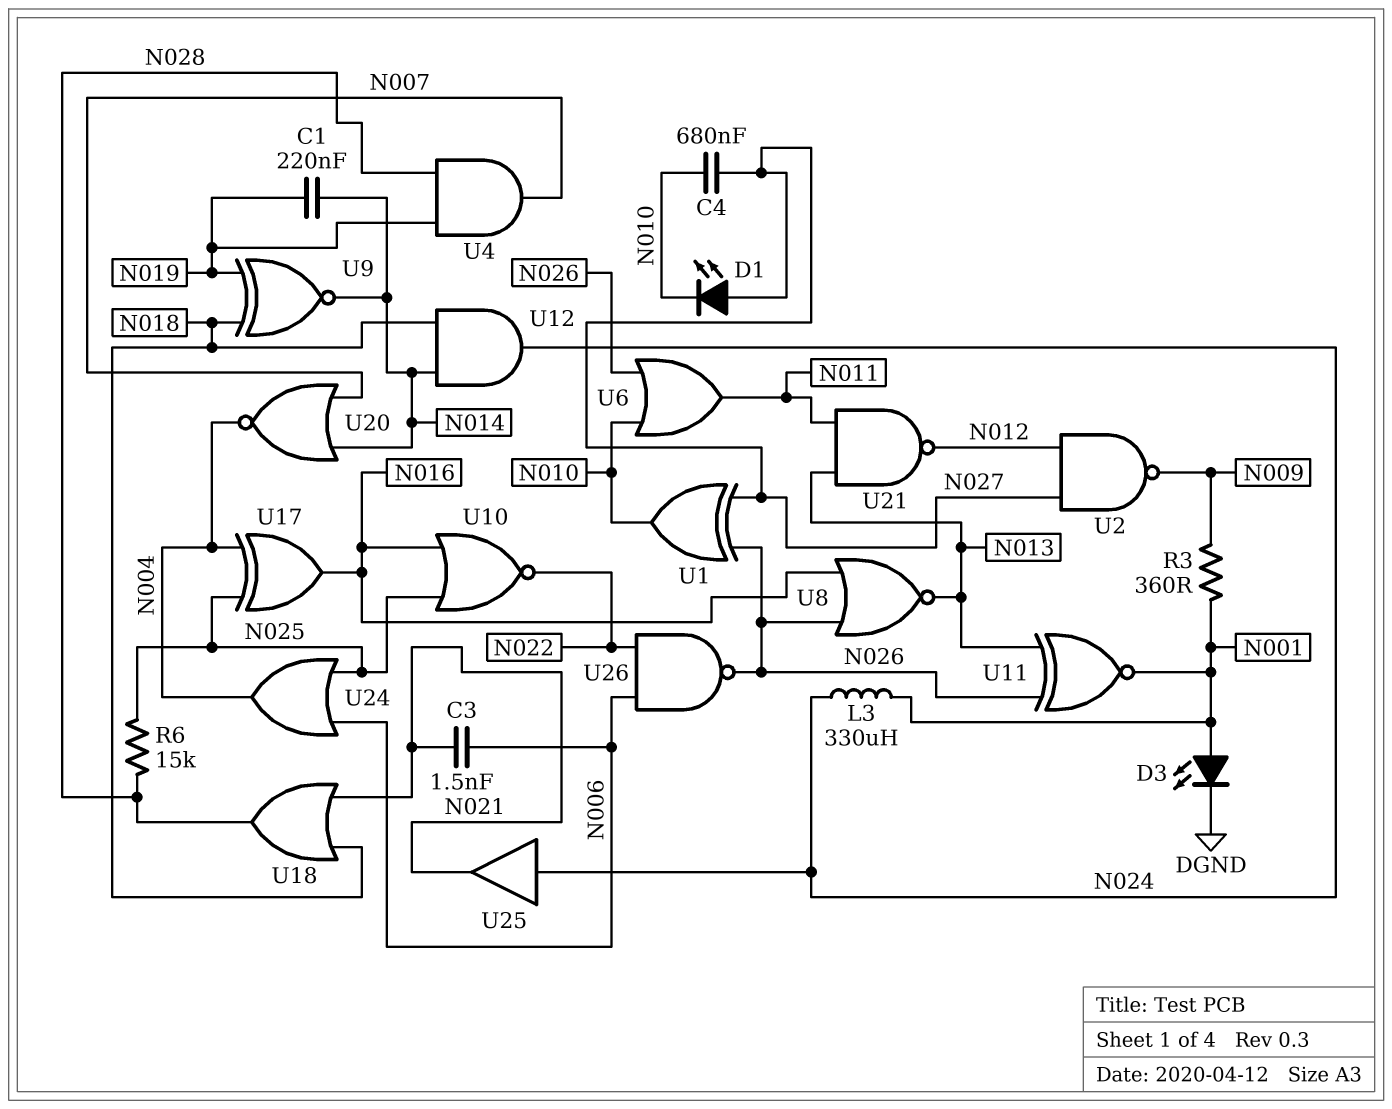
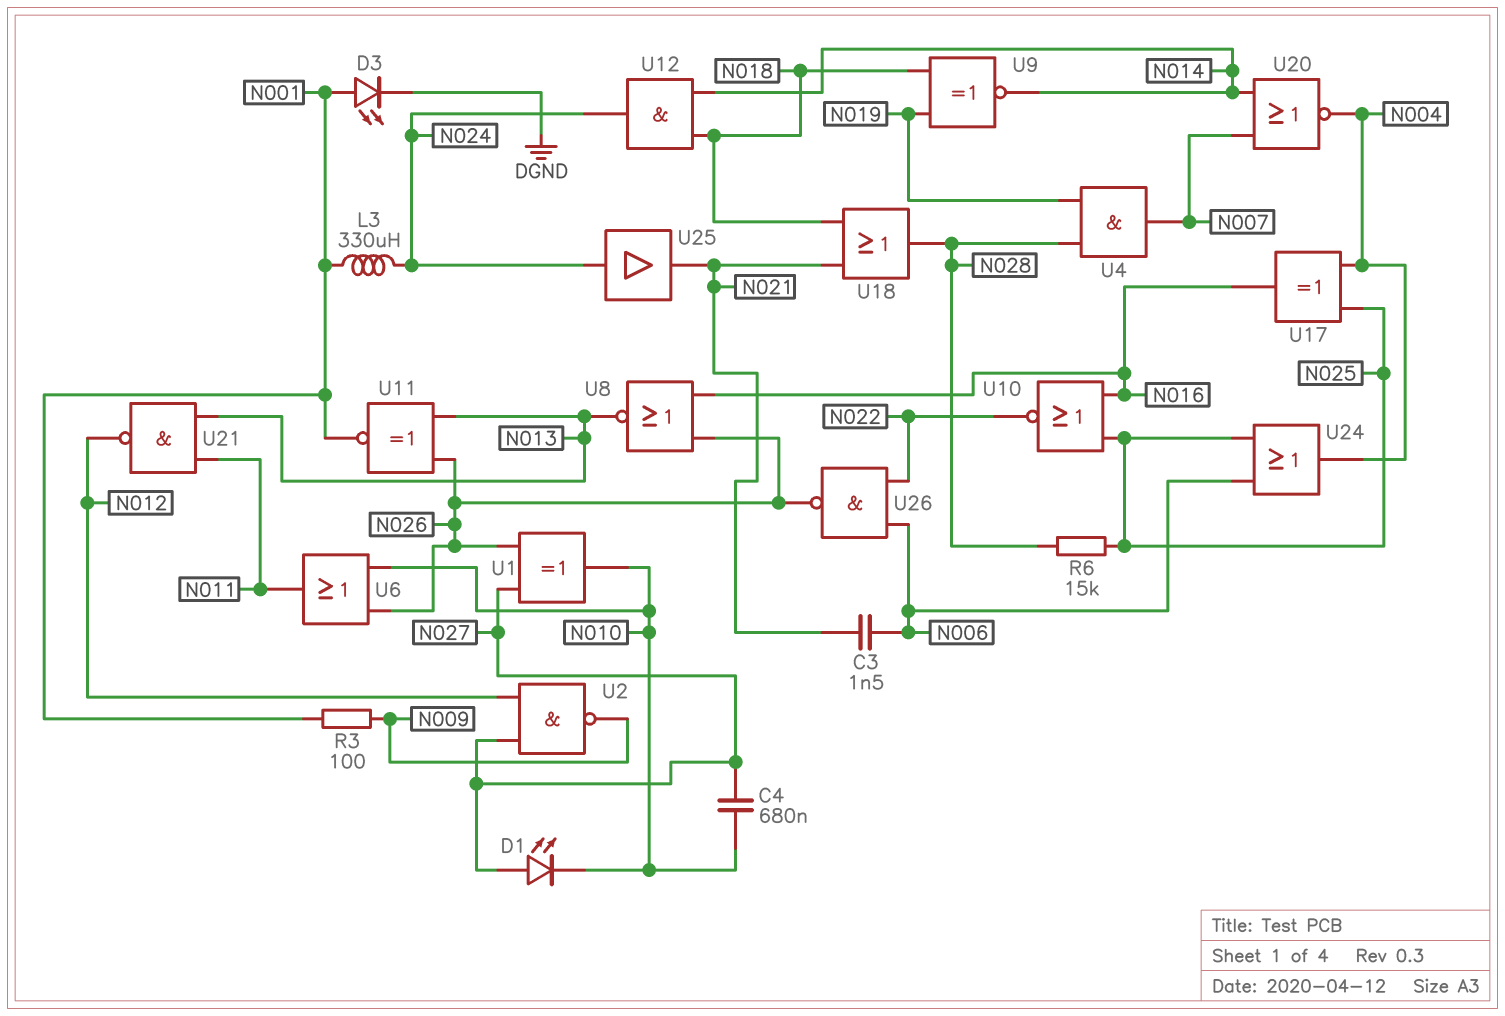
C1: 220nF (N014, N019) -> none
R3: 360 (N001, N009) -> 100 (N001, N009)

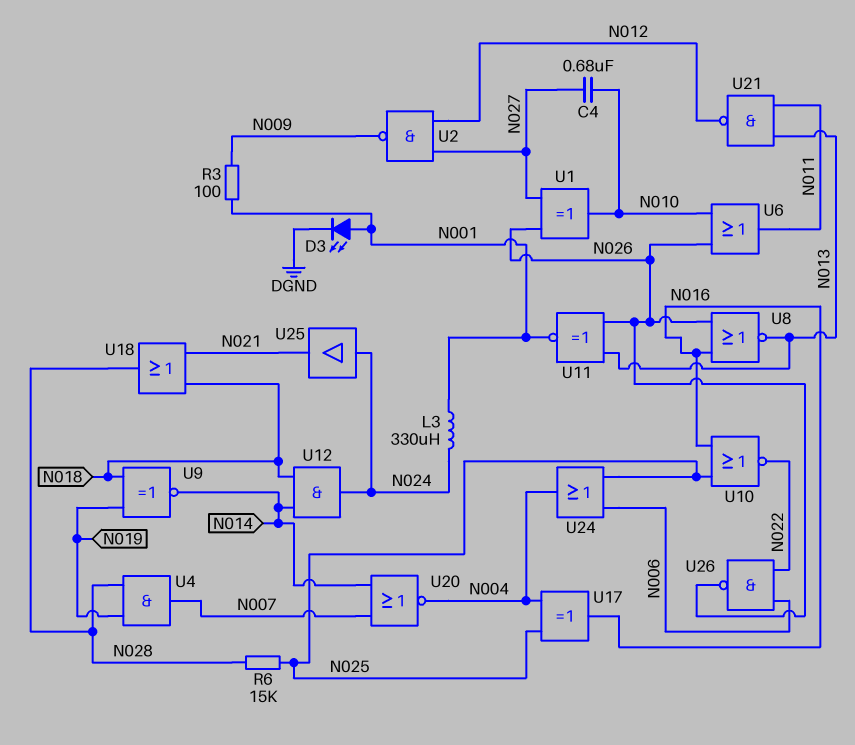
C3: 1.5nF (N006, N021) -> none
D1: LED (A N027, K N010) -> none

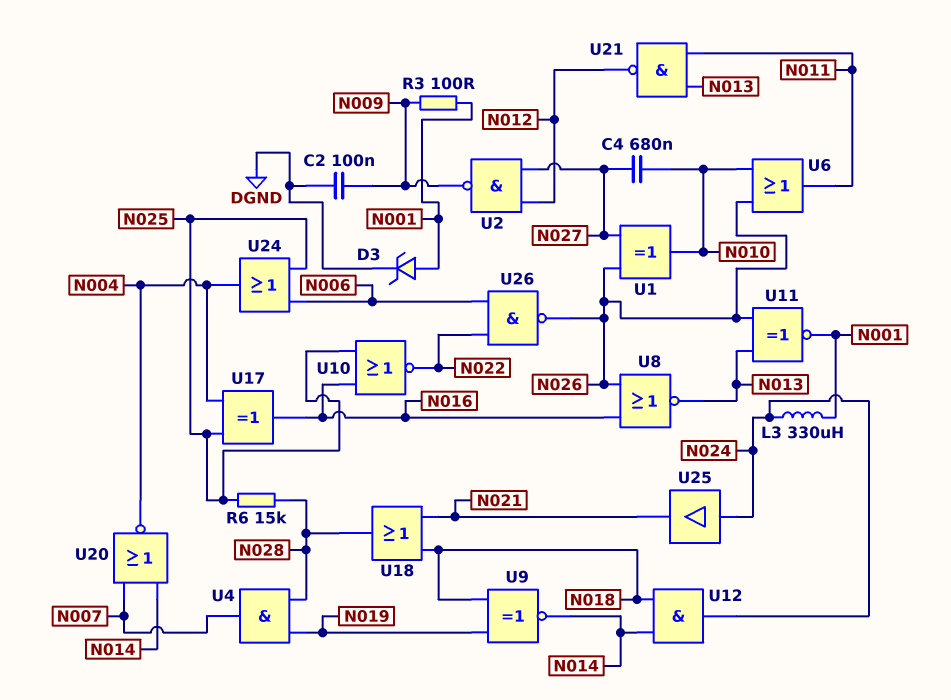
C2: none -> 100nF (DGND, N009)
D3: LED (A N001, K DGND) -> zener (A N001, K DGND)

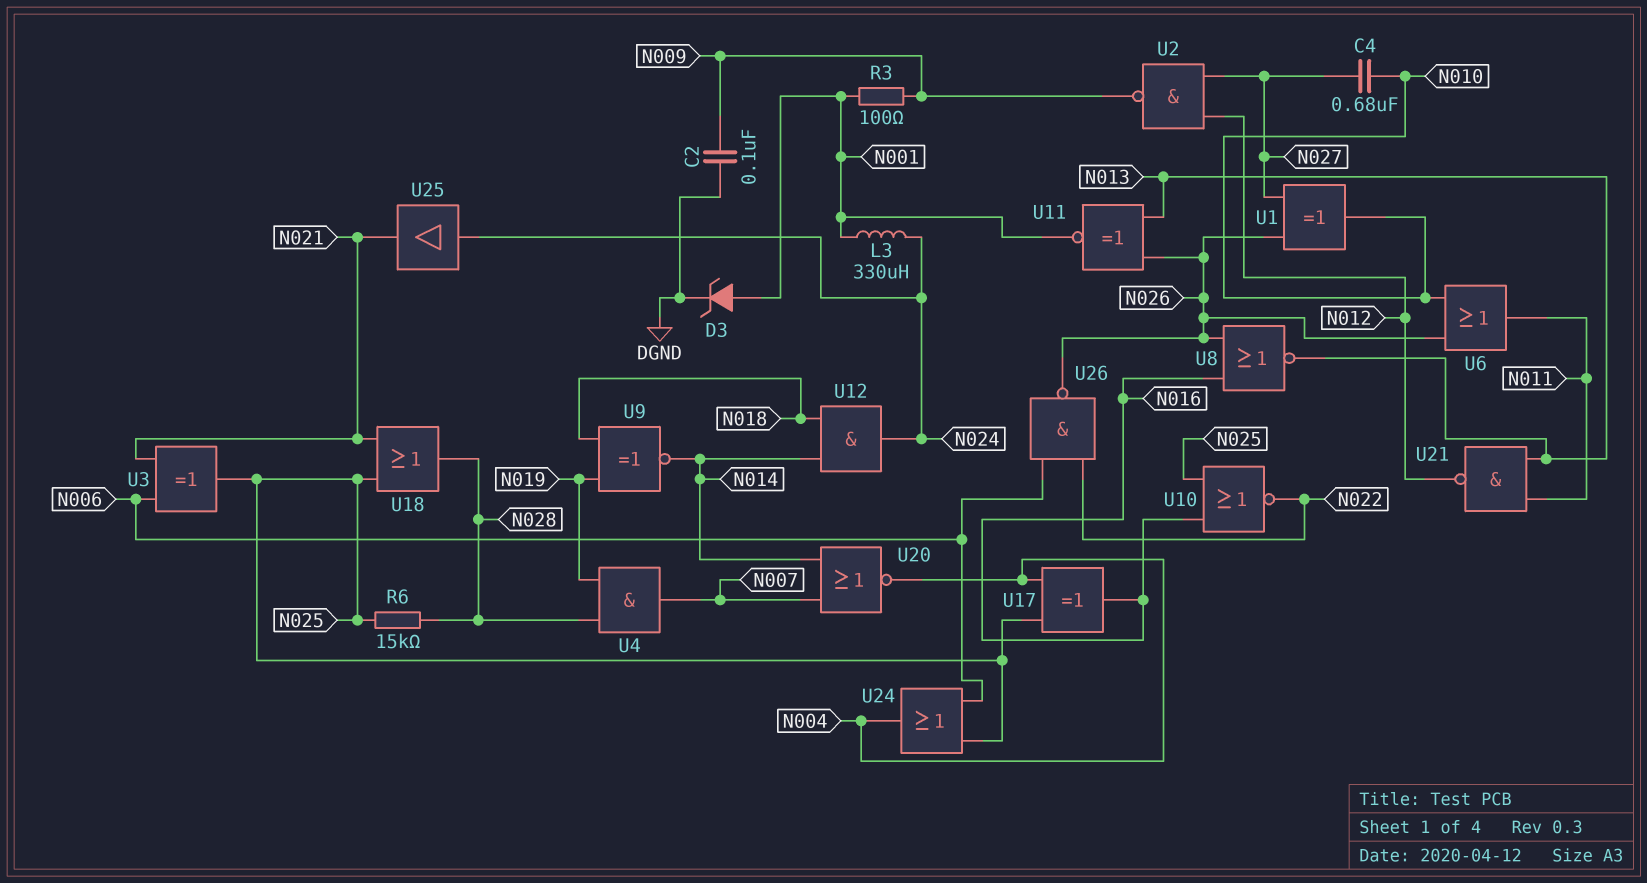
U3: none -> XOR (in N006, in N021, out N025)
U18: OR (in N018, in N021, out N028) -> OR (in N021, in N025, out N028)

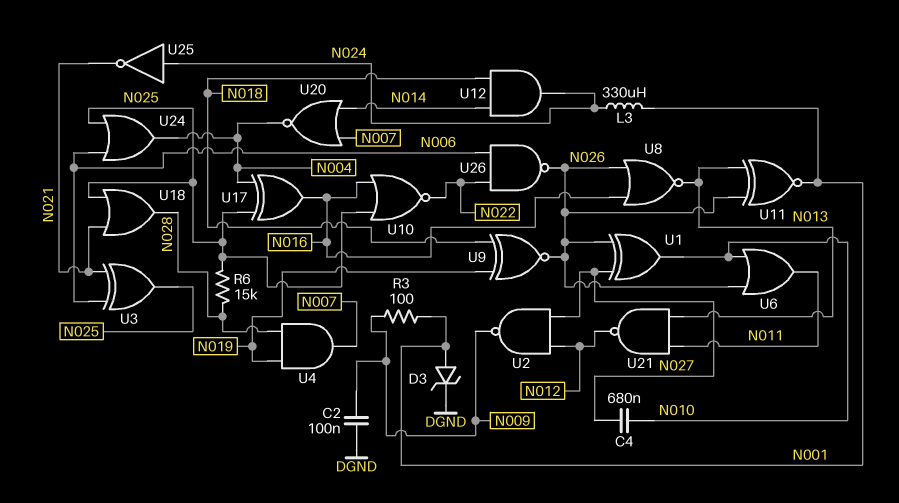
U9: XNOR (in N018, in N019, out N014) -> XNOR (in N018, in N019, out N026)
U25: buffer (in N024, out N021) -> NOT (in N024, out N021)

